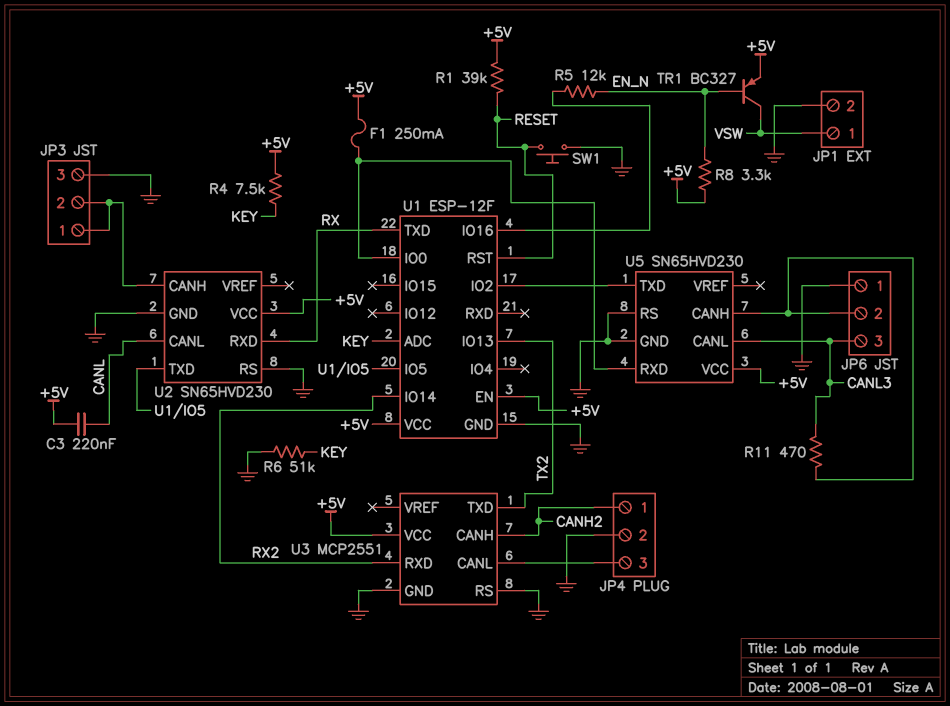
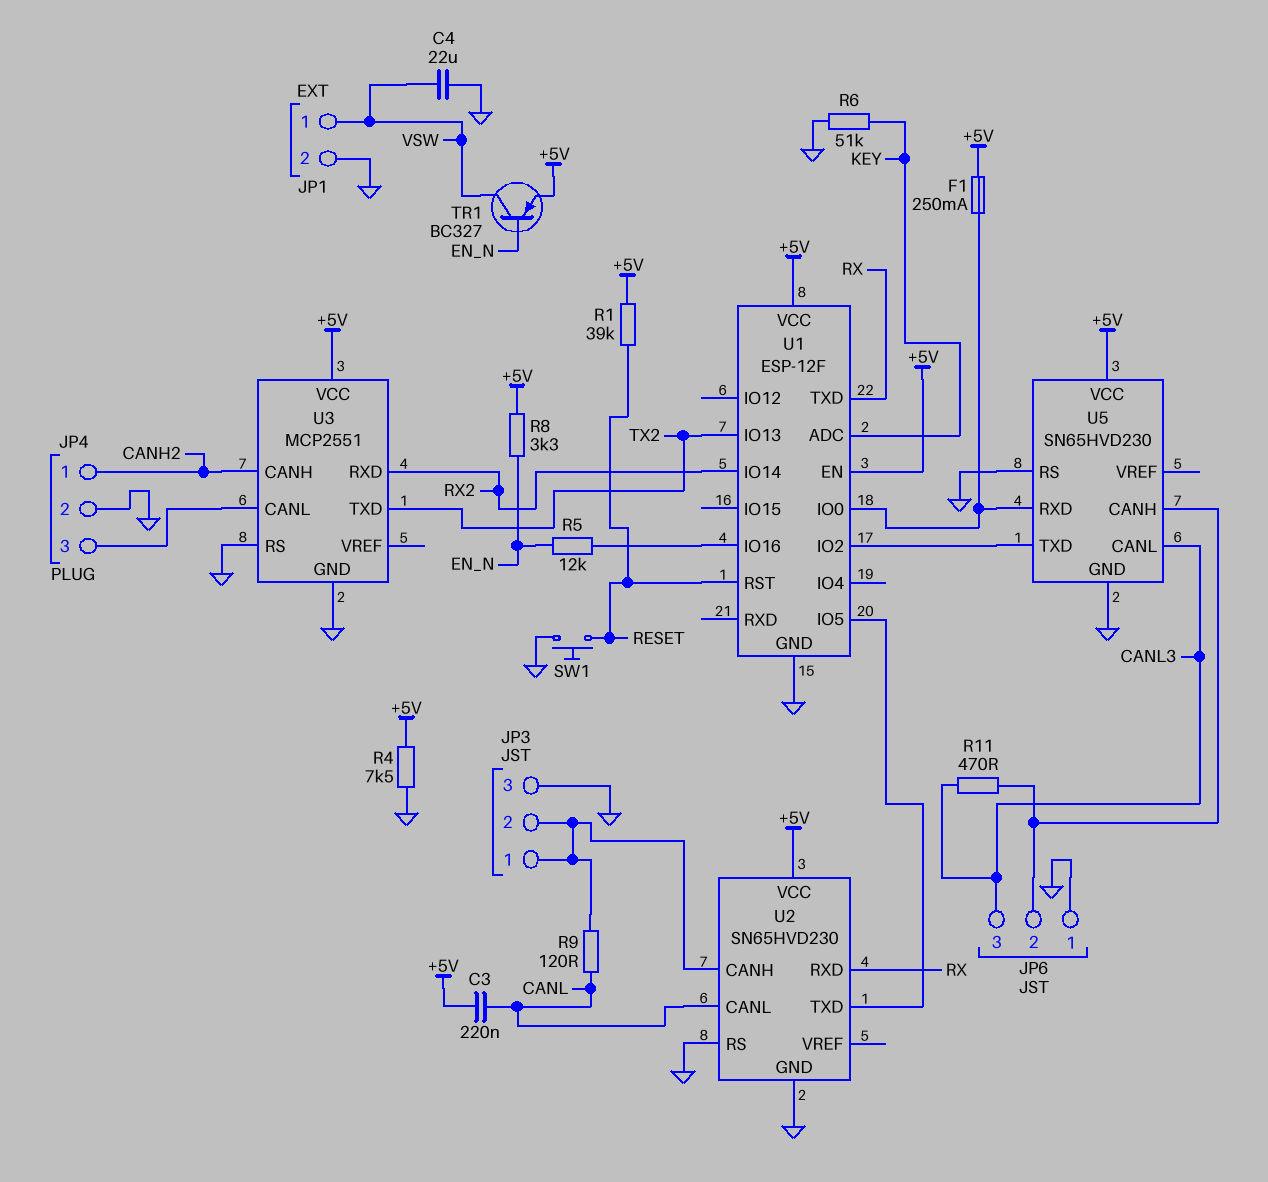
C4: none -> 22uF (GND, VSW)
R4: 7.5k (+5V, KEY) -> 7.5k (+5V, GND)
R9: none -> 120 (CANL, JP3/1)

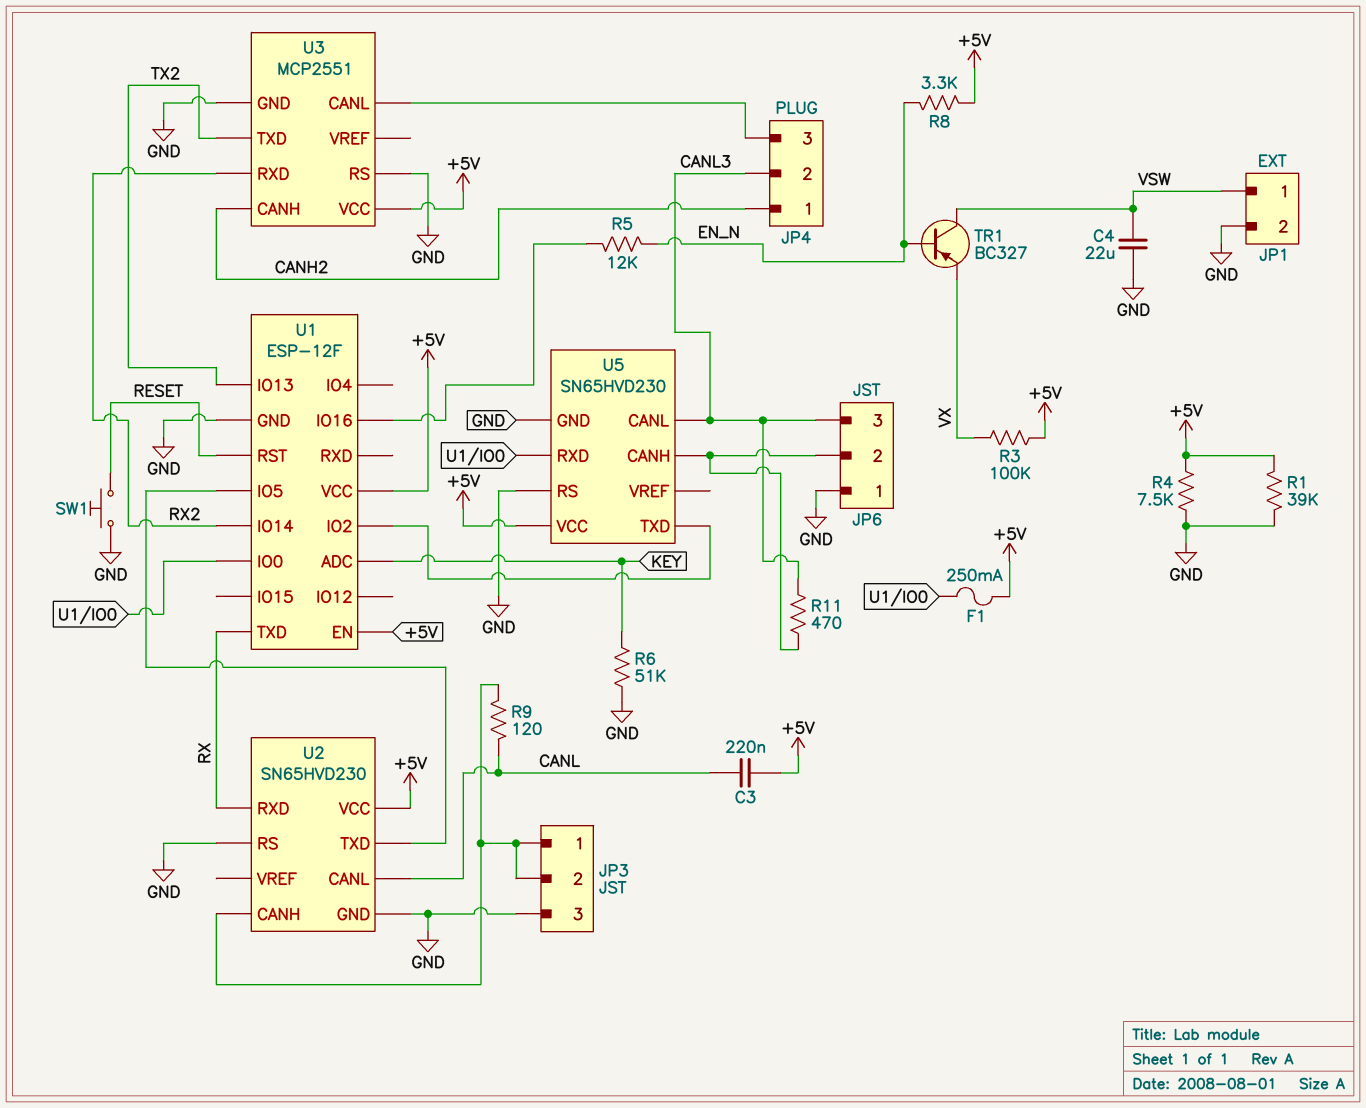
JP4 pin 2: GND -> CANL3
R1: 39k (+5V, RESET) -> 39k (+5V, GND)
R3: none -> 100k (+5V, VX)
TR1: PNP BC327 (B EN_N, C VSW, E +5V) -> PNP BC327 (B EN_N, C VSW, E VX)

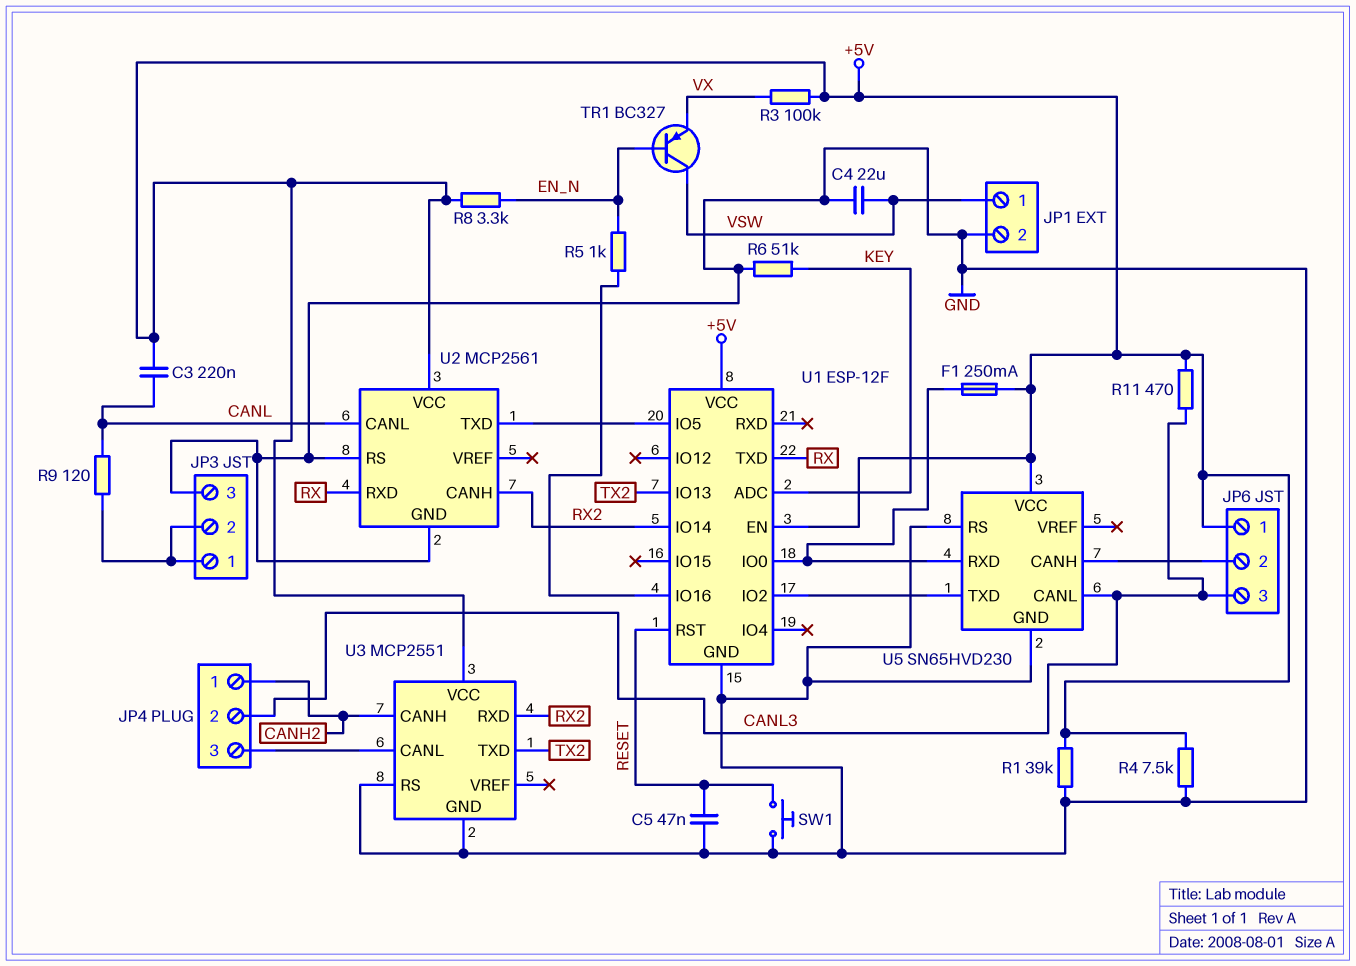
C5: none -> 47nF (GND, RESET)
JP6 pin 1: GND -> +5V
R5: 12k (EN_N, U1/IO16) -> 1k (EN_N, U1/IO16)
R11: 470 (CANL3, JP6/2) -> 470 (+5V, CANL3)
U2: SN65HVD230 -> MCP2561
U2 pin CANH: JP3/1 -> RX2

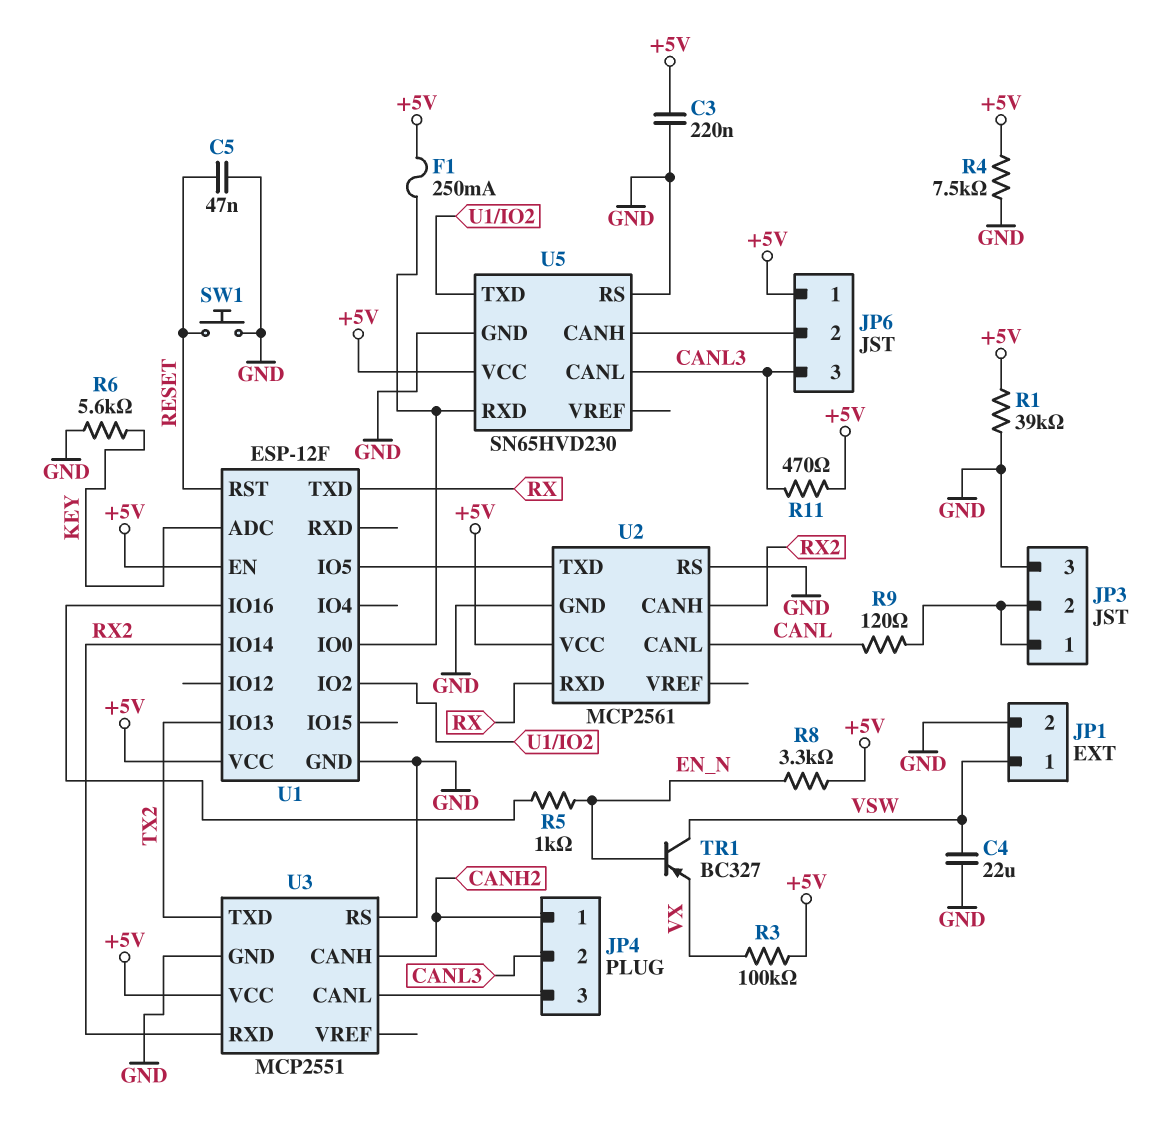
C3: 220nF (+5V, CANL) -> 220nF (+5V, GND)
R6: 51k (GND, KEY) -> 5.6k (GND, KEY)

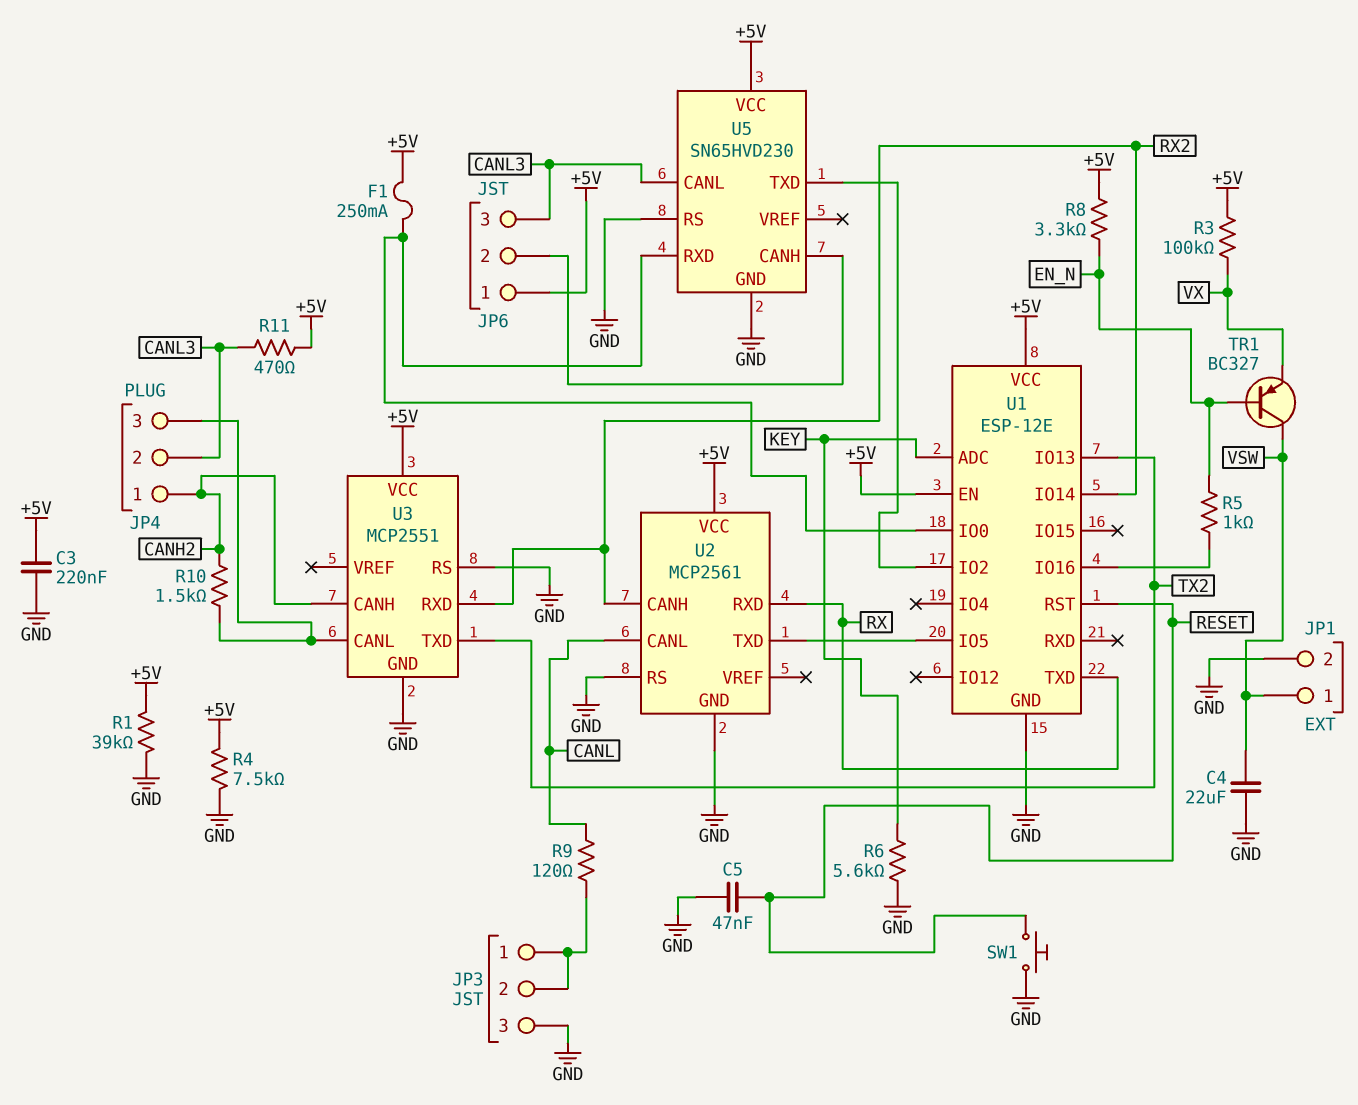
R10: none -> 1.5k (CANH2, JP4/3)
U1: ESP-12F -> ESP-12E

